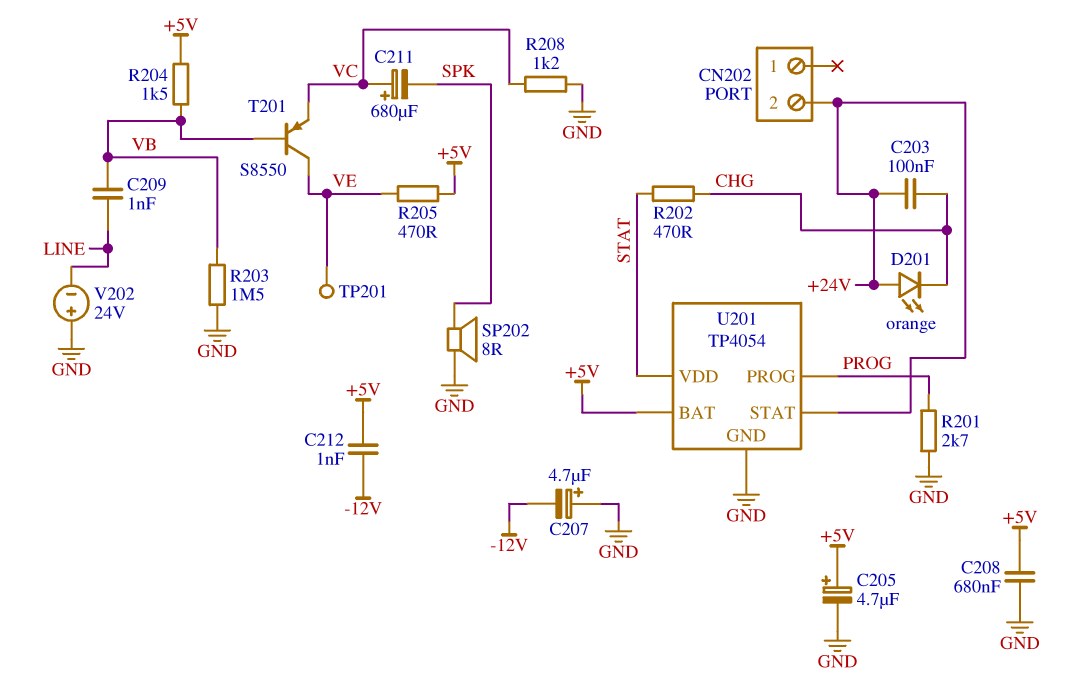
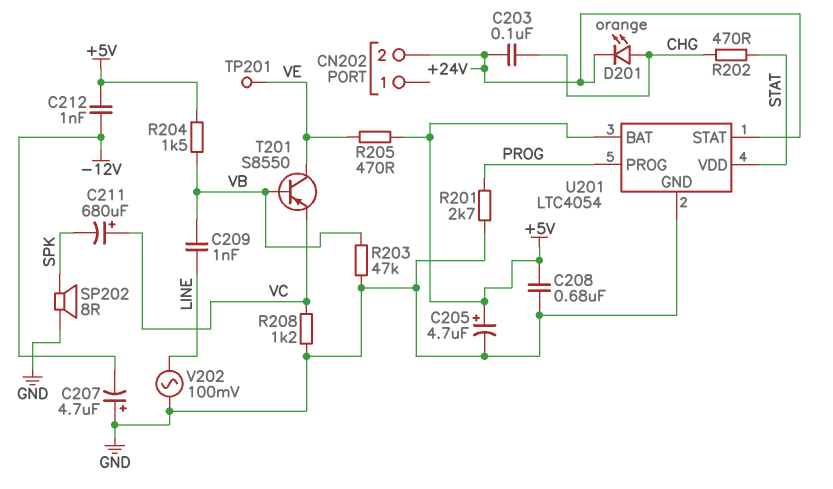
D201: LED orange (A +24V, K CHG) -> LED orange (A CHG, K +24V)
R203: 1.5M (GND, VB) -> 47k (GND, VB)
U201: TP4054 -> LTC4054
V202: 24V (plus GND, minus LINE) -> AC 100mV (GND, LINE)

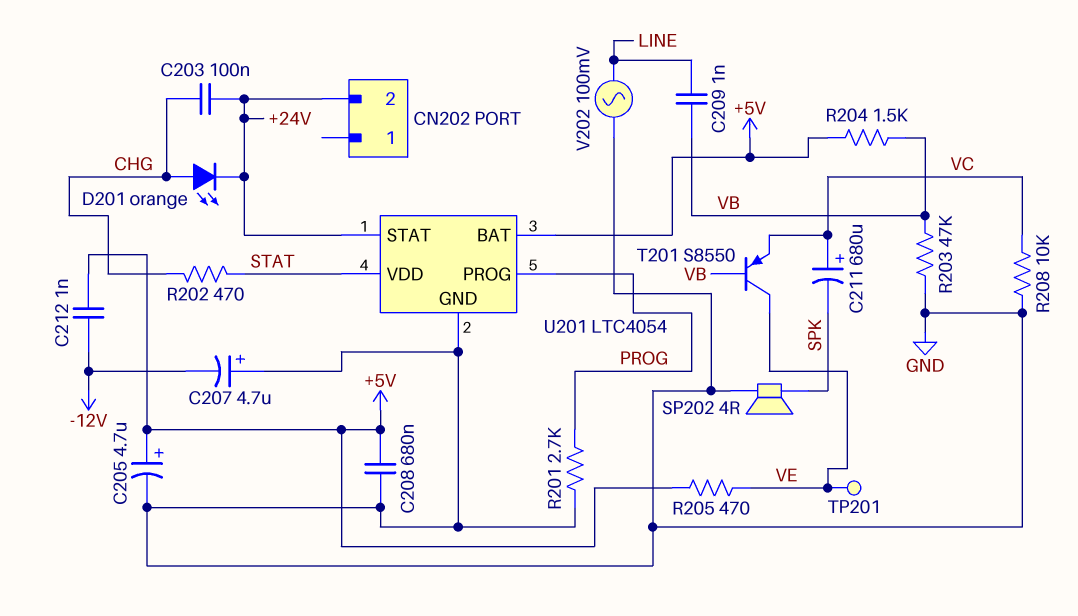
R208: 1.2k (GND, VC) -> 10k (GND, VC)
SP202: speaker 8R (GND, SPK) -> speaker 4R (GND, SPK)

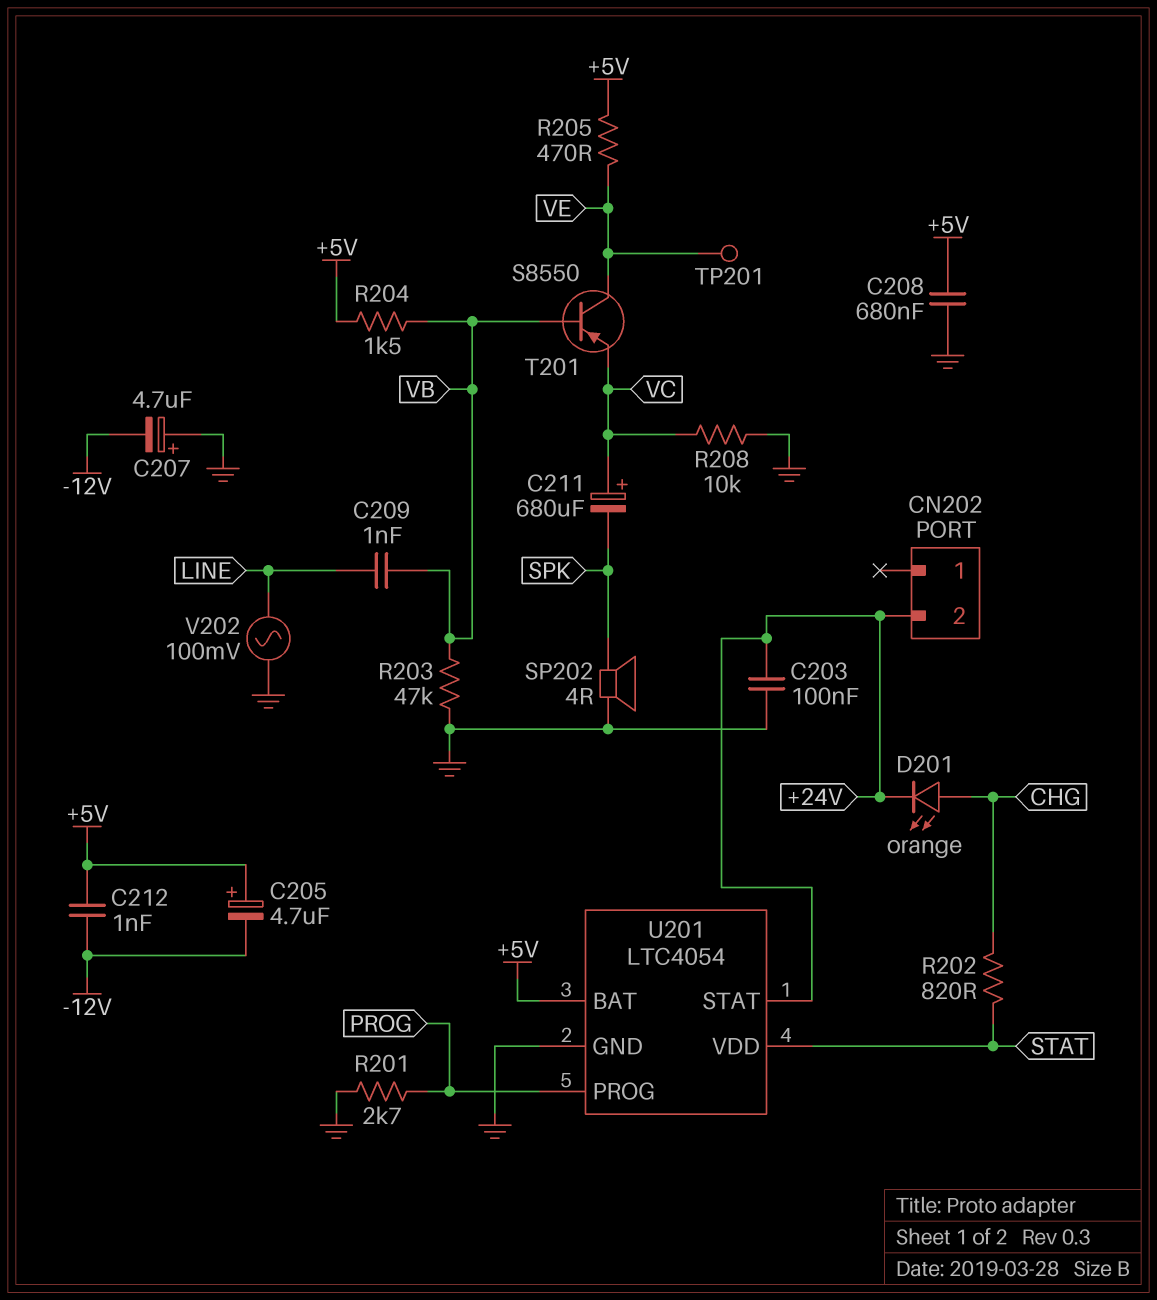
C203: 100nF (+24V, CHG) -> 100nF (+24V, GND)
C205: 4.7uF (plus +5V, minus GND) -> 4.7uF (plus +5V, minus -12V)
R202: 470 (CHG, STAT) -> 820 (CHG, STAT)

